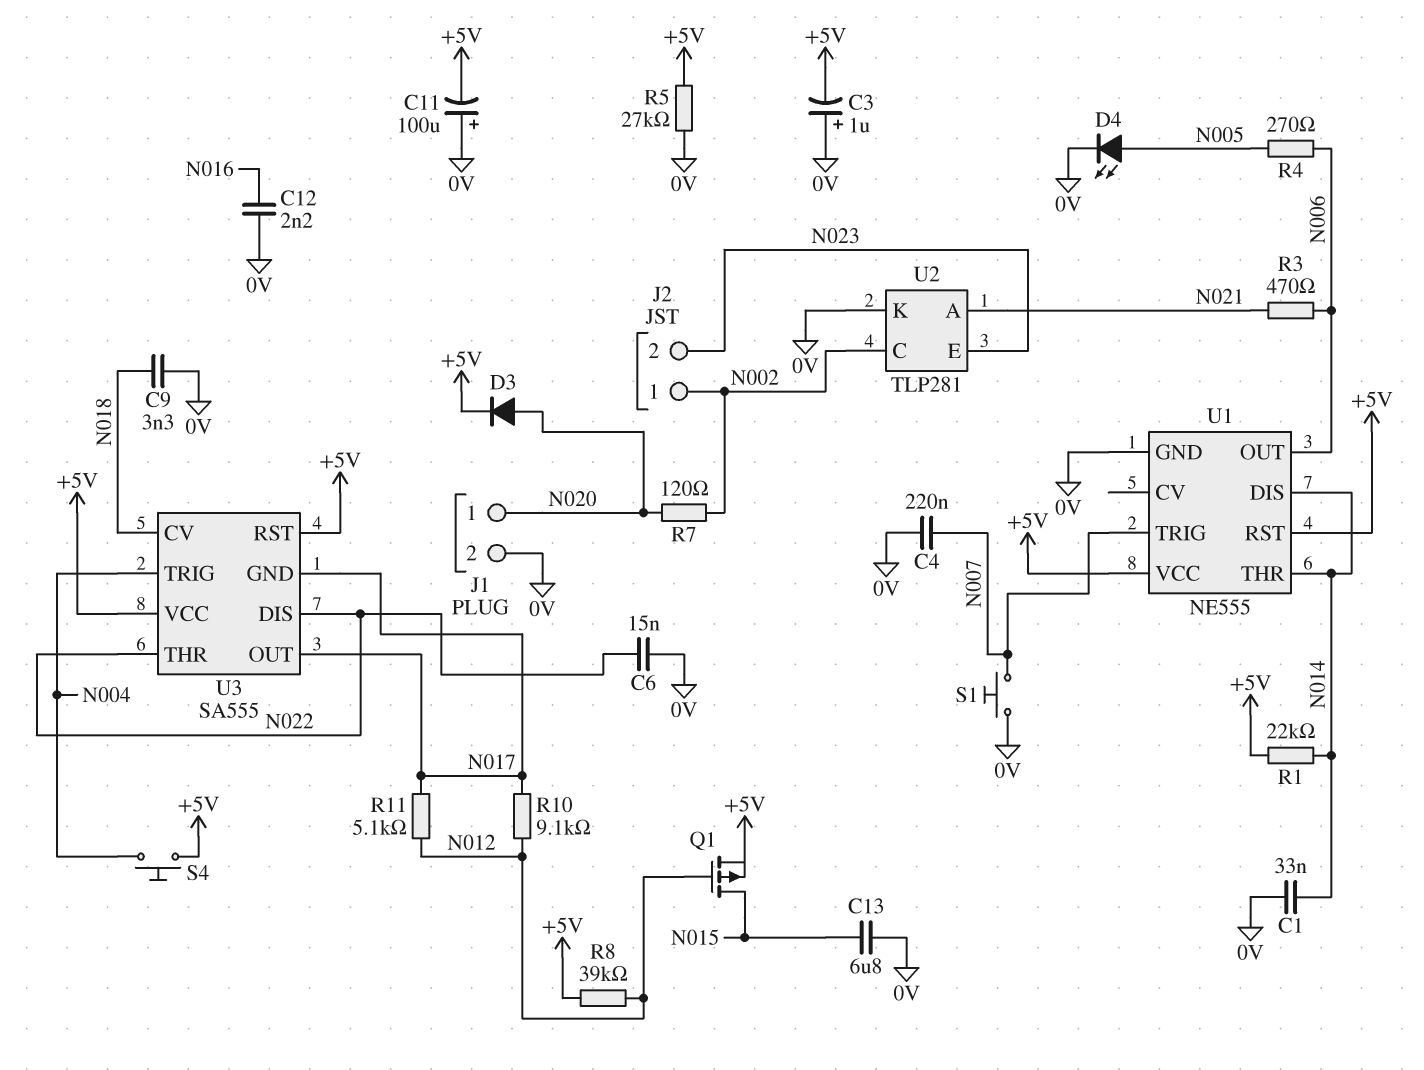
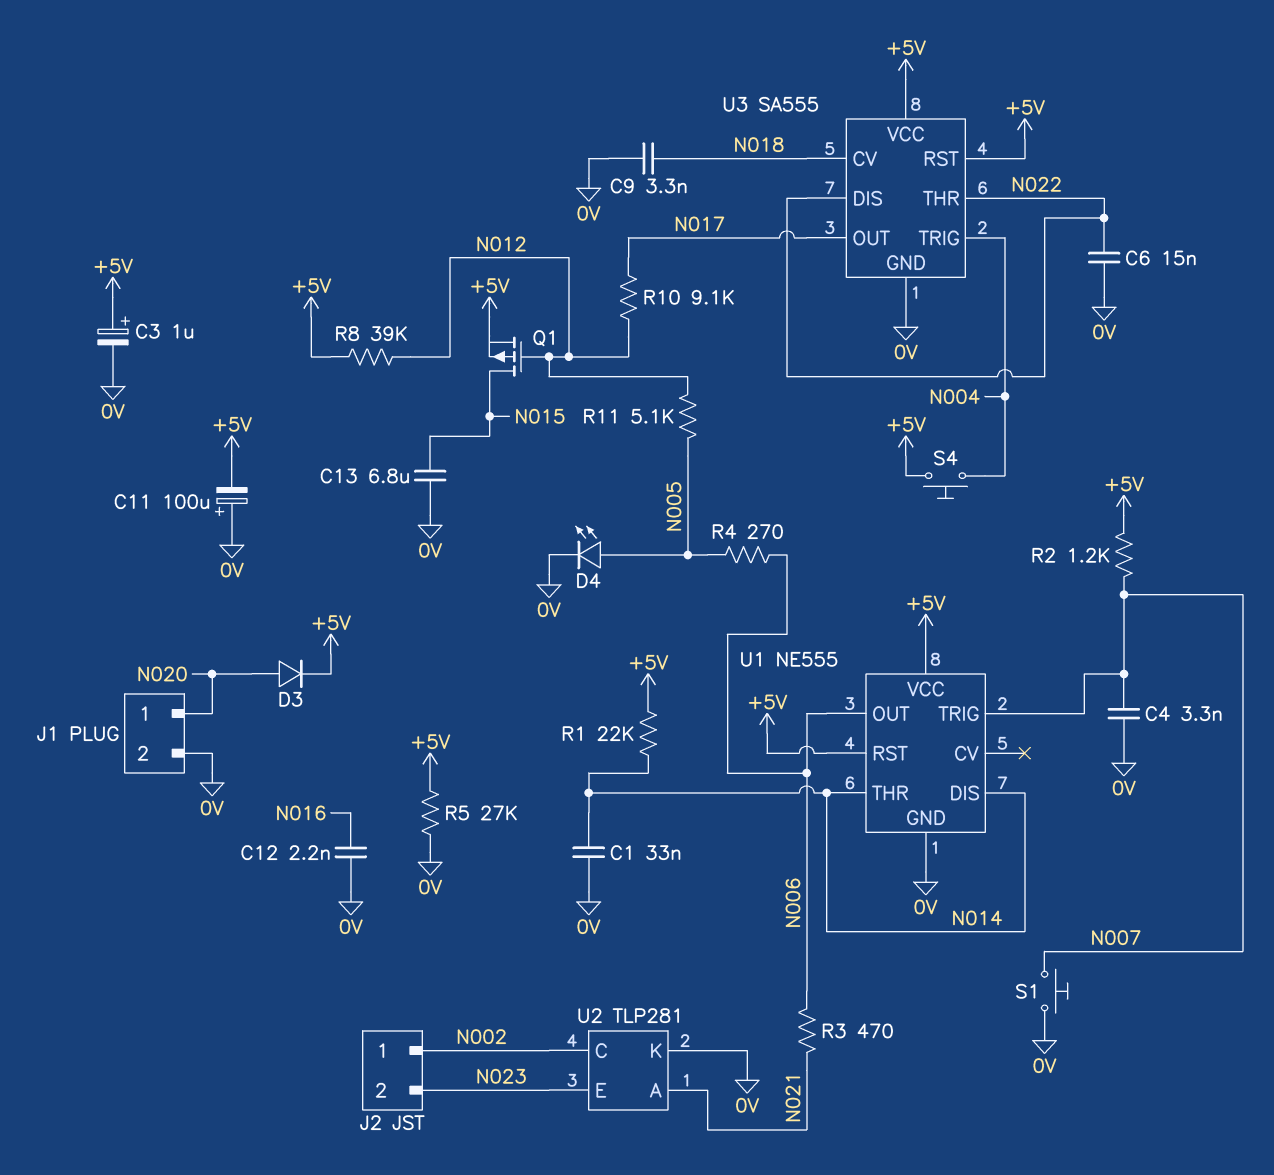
C3: 1uF (plus 0V, minus +5V) -> 1uF (plus +5V, minus 0V)
C4: 220nF (0V, N007) -> 3.3nF (0V, N007)
R2: none -> 1.2k (+5V, N007)
R7: 120 (N002, N020) -> none
R11: 5.1k (N012, N017) -> 5.1k (N005, N012)
U3 pin GND: N017 -> 0V

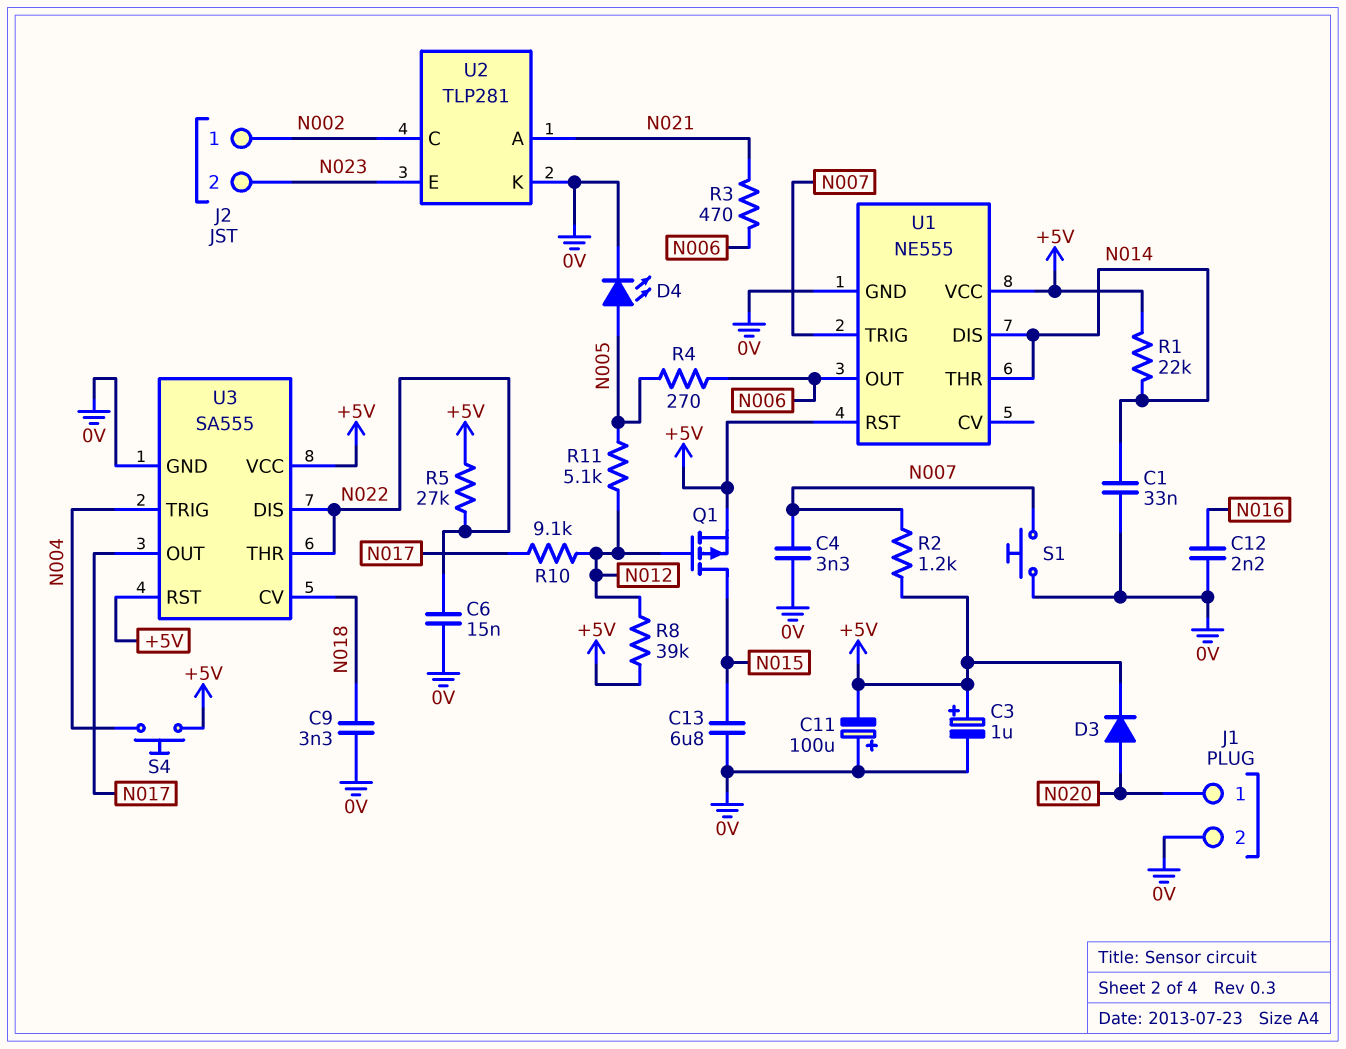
R5: 27k (+5V, 0V) -> 27k (+5V, N022)

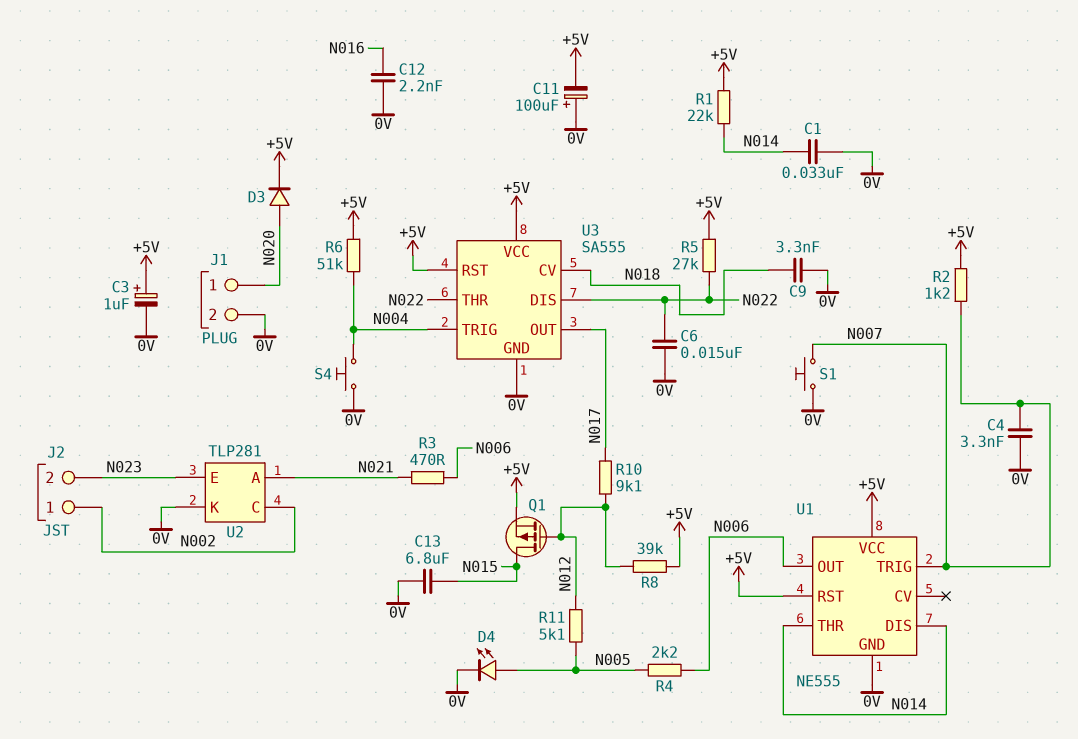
R4: 270 (N005, N006) -> 2.2k (N005, N006)
R6: none -> 51k (+5V, N004)
S4: button (+5V, N004) -> button (0V, N004)

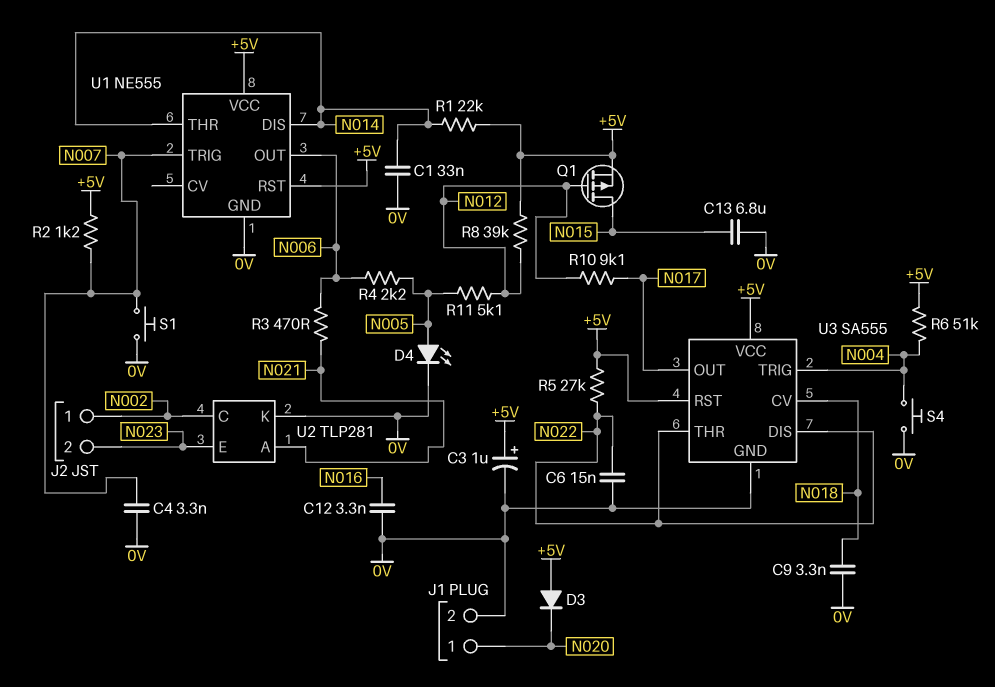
C11: 100uF (plus 0V, minus +5V) -> none
C12: 2.2nF (0V, N016) -> 3.3nF (0V, N016)
D3: diode (A N020, K +5V) -> diode (A +5V, K N020)

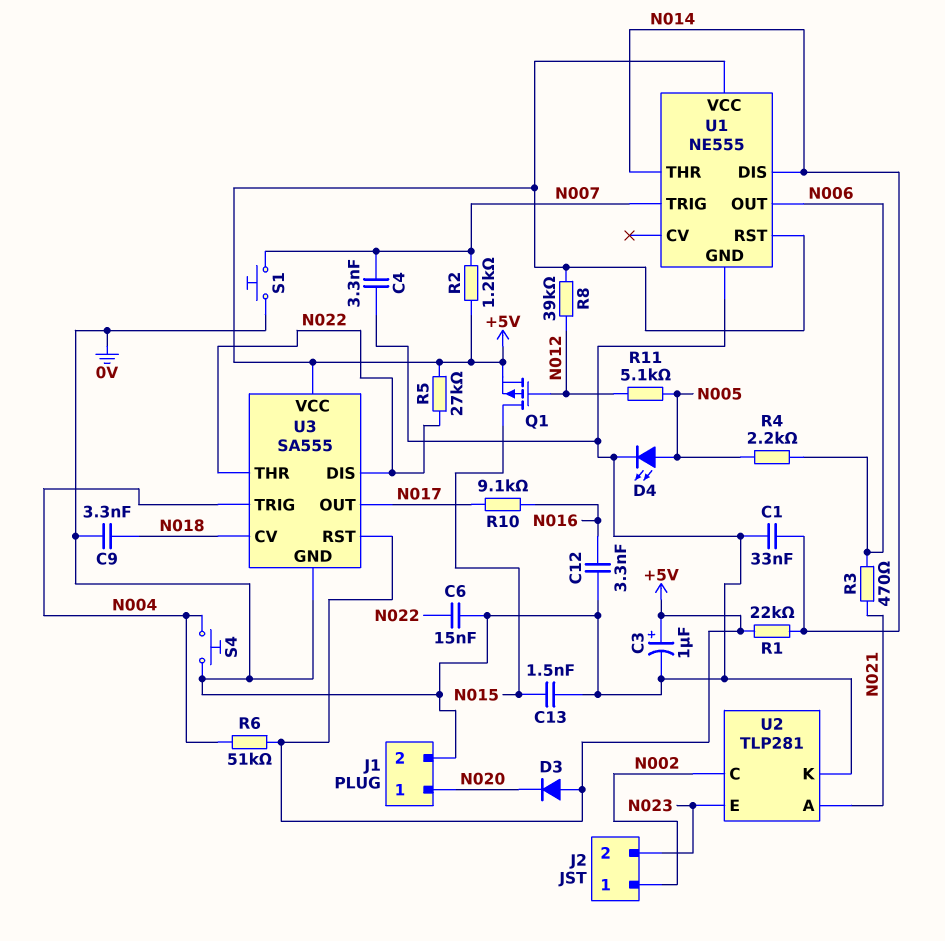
C13: 6.8uF (0V, N015) -> 1.5nF (0V, N015)
R10: 9.1k (N012, N017) -> 9.1k (N016, N017)

